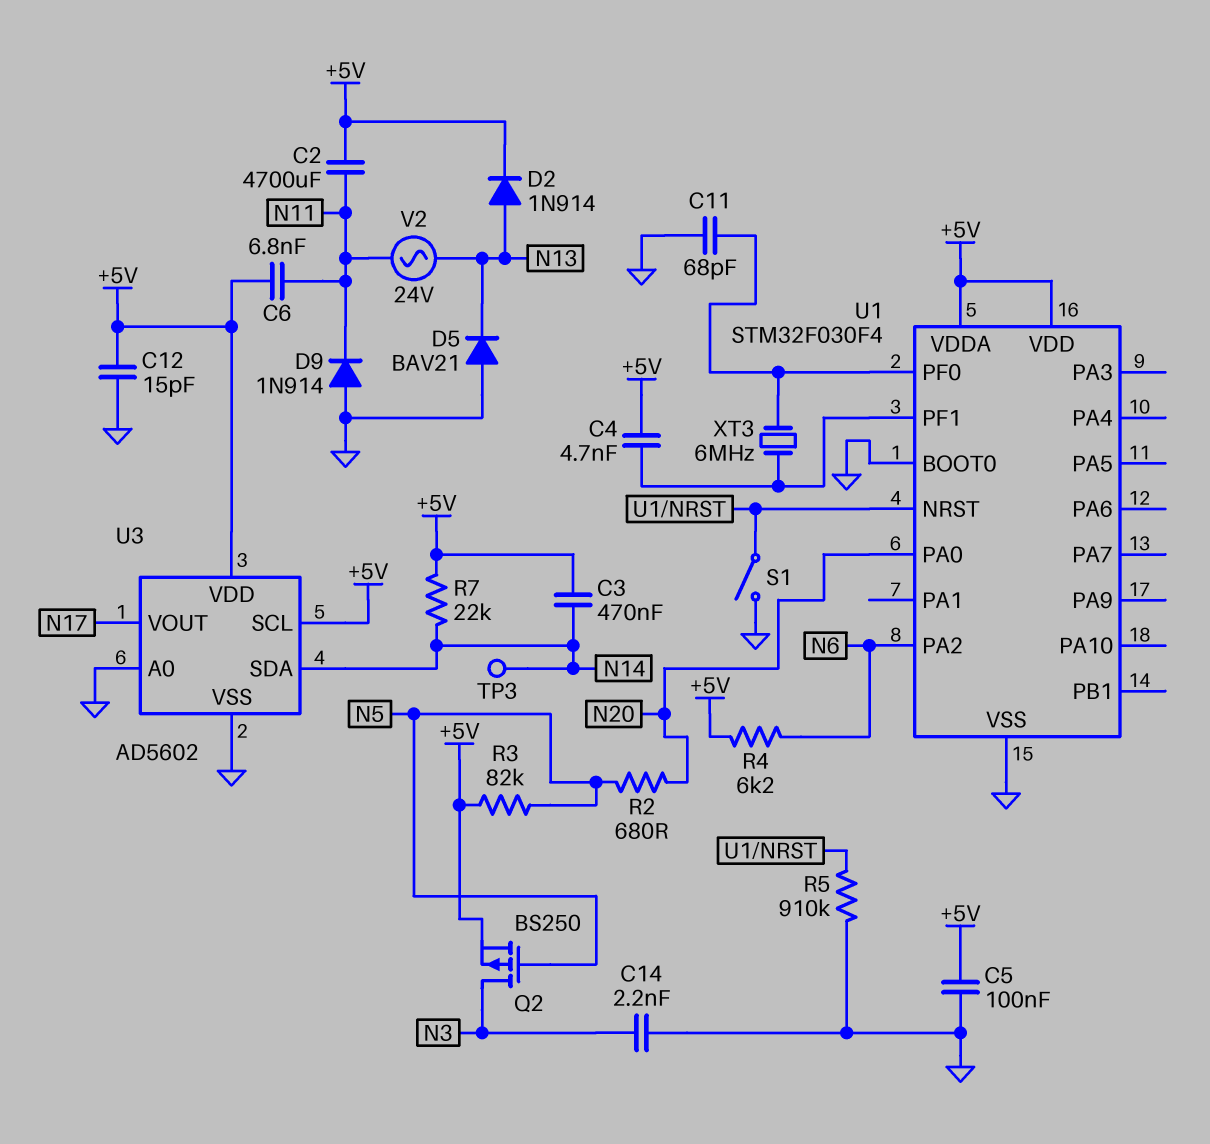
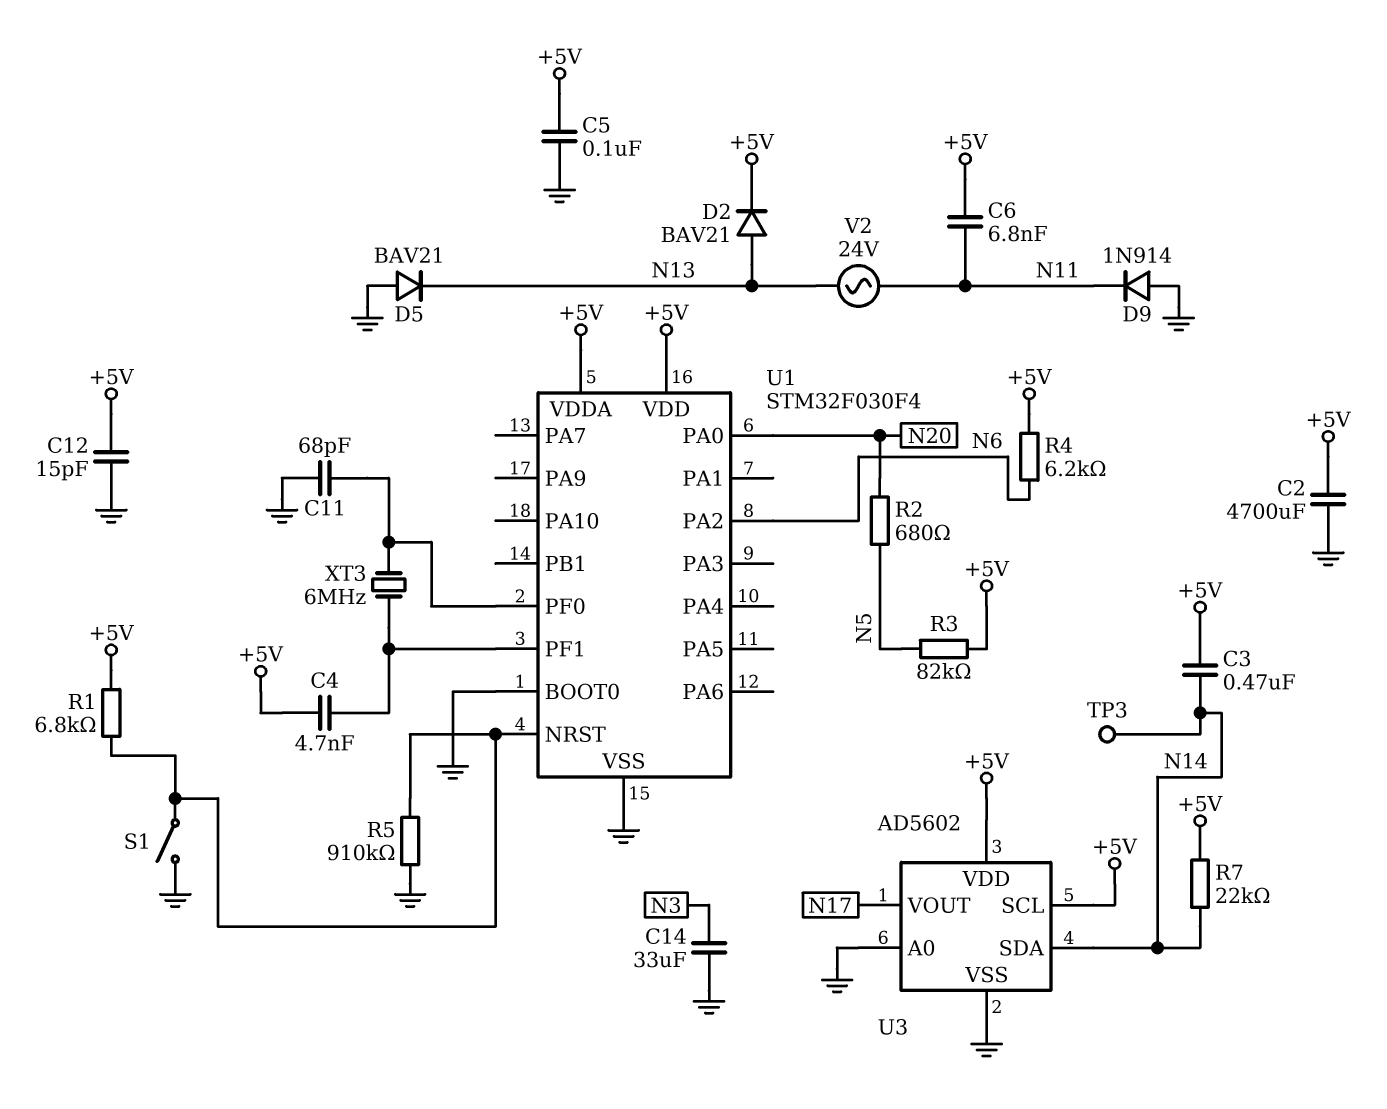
C2: 4700uF (+5V, N11) -> 4700uF (+5V, GND)
C14: 2.2nF (GND, N3) -> 33uF (GND, N3)
D2: diode 1N914 (A N13, K +5V) -> diode BAV21 (A N13, K +5V)
Q2: PMOS BS250 (G N5, D N3, S +5V) -> none
R1: none -> 6.8k (+5V, U1/NRST)

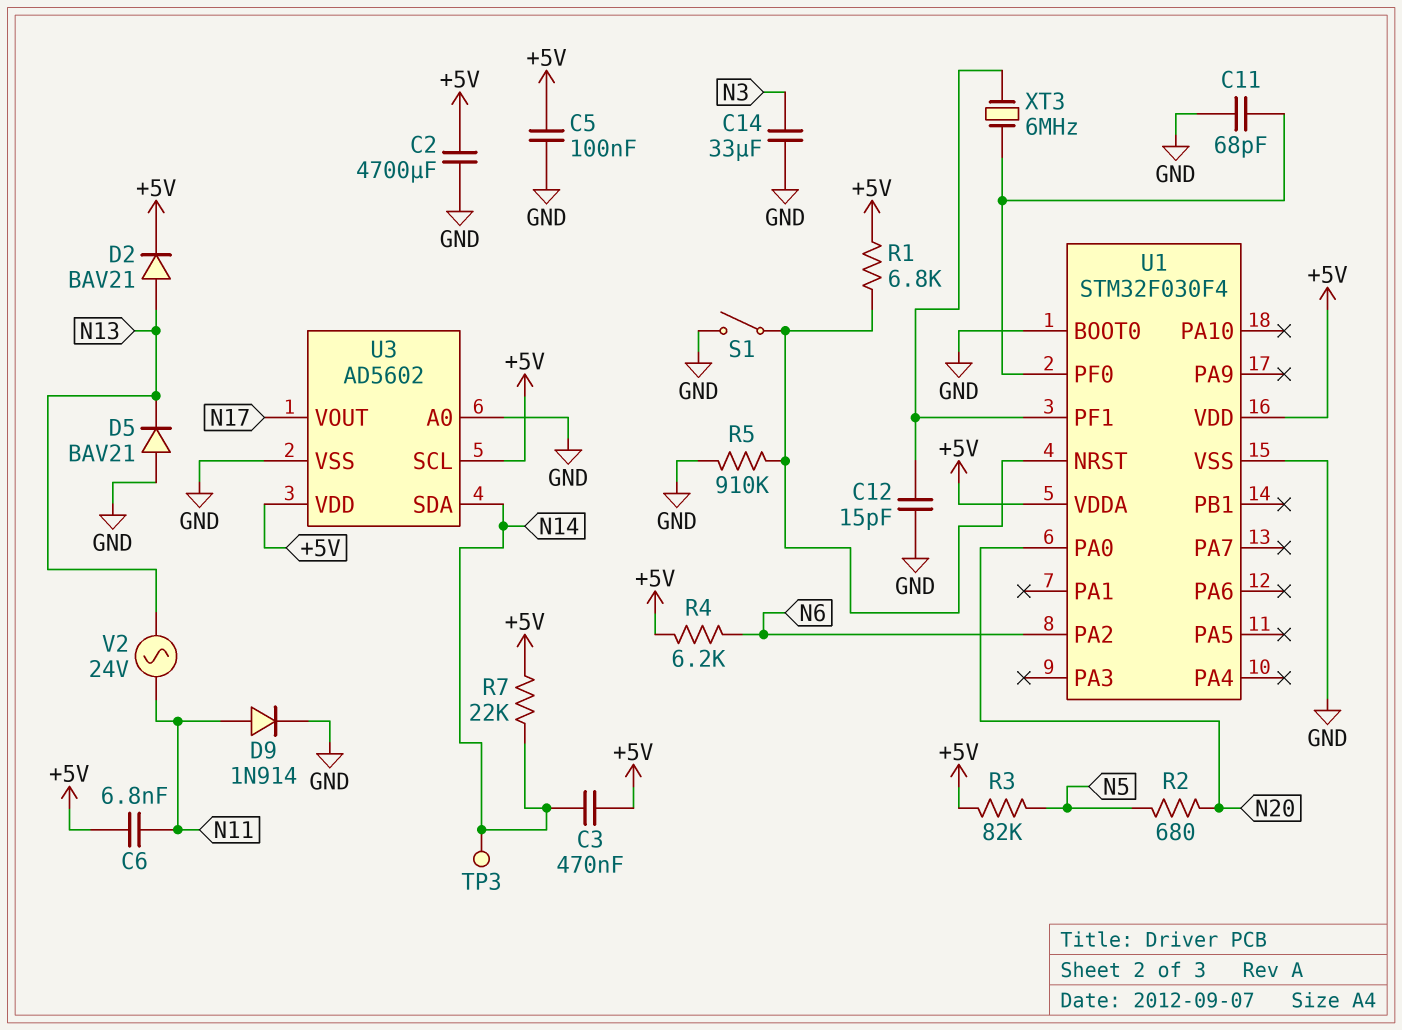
C4: 4.7nF (+5V, U1/PF1) -> none
C12: 15pF (+5V, GND) -> 15pF (GND, U1/PF1)
D9: diode 1N914 (A GND, K N11) -> diode 1N914 (A N11, K GND)

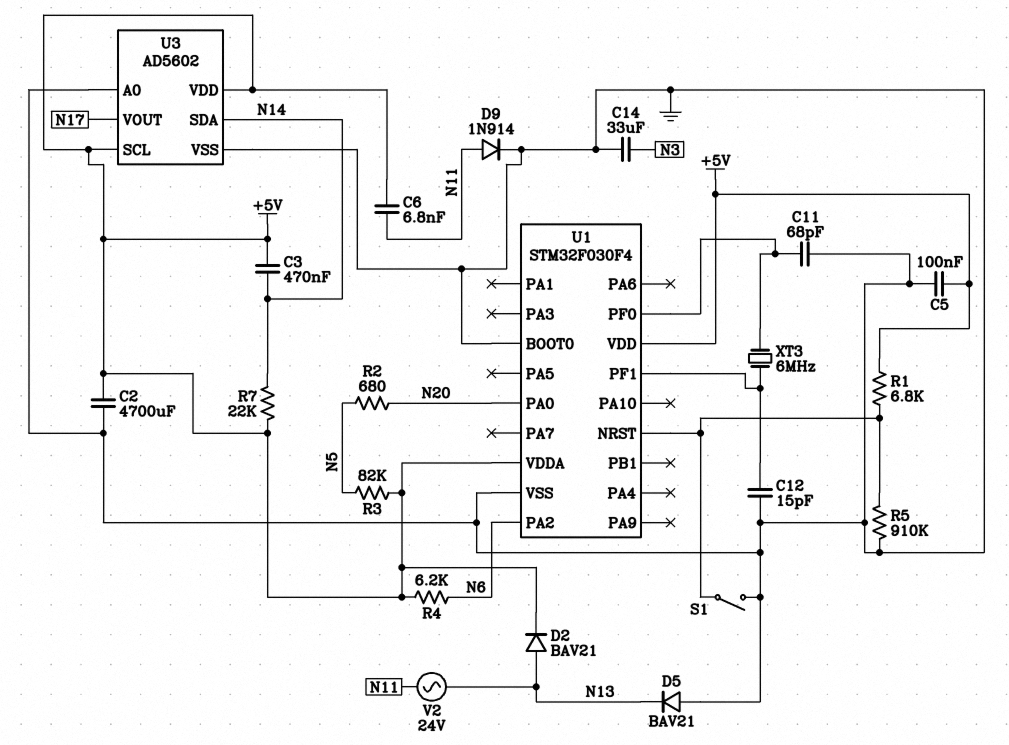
TP3: test point (N14) -> none

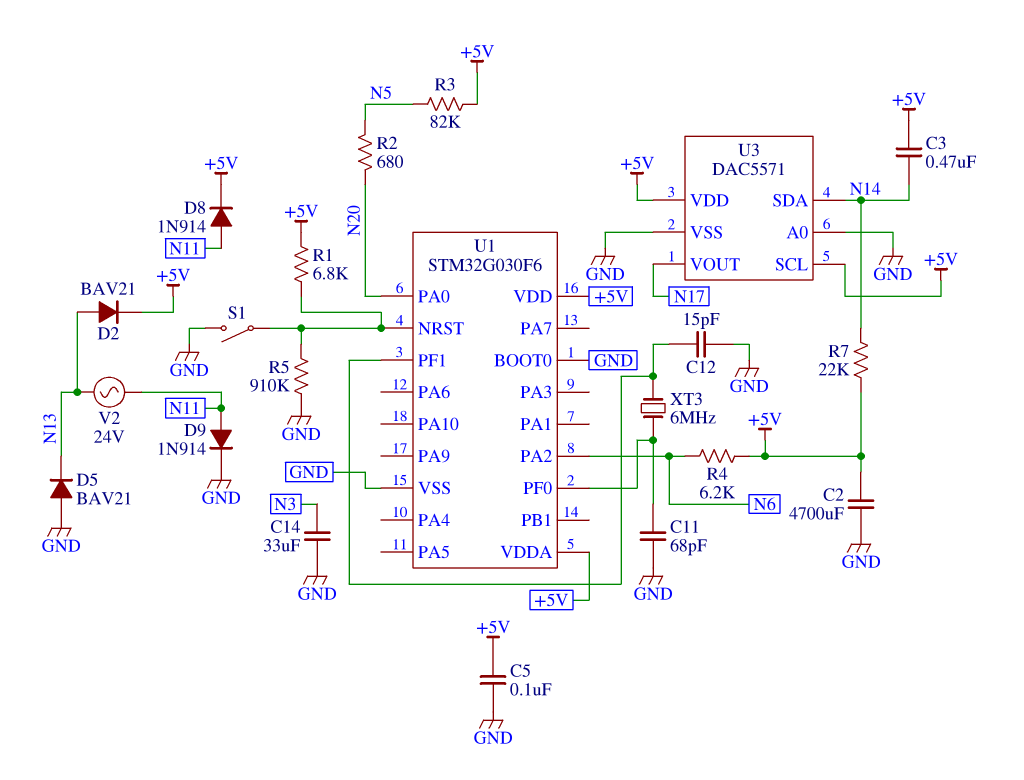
C6: 6.8nF (+5V, N11) -> none
D8: none -> diode 1N914 (A N11, K +5V)
U1: STM32F030F4 -> STM32G030F6
U3: AD5602 -> DAC5571

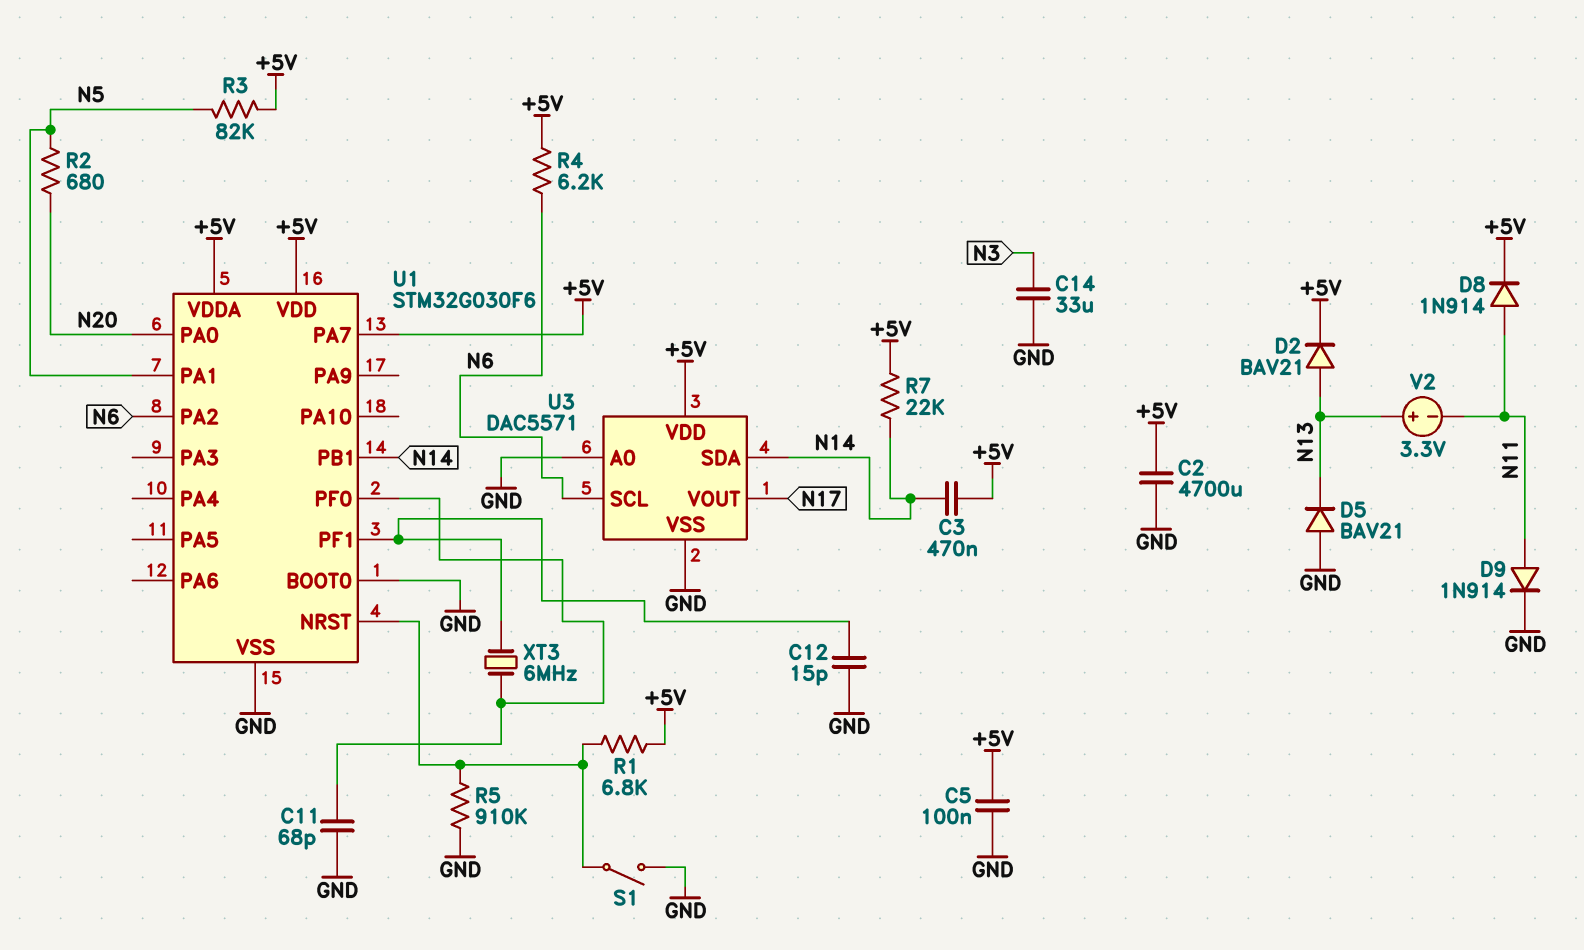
U1 pin PA1: none -> N5
U1 pin PA7: none -> +5V
U1 pin PB1: none -> N14
U3 pin SCL: +5V -> N6
V2: AC 24V (N11, N13) -> 3.3V (plus N13, minus N11)

